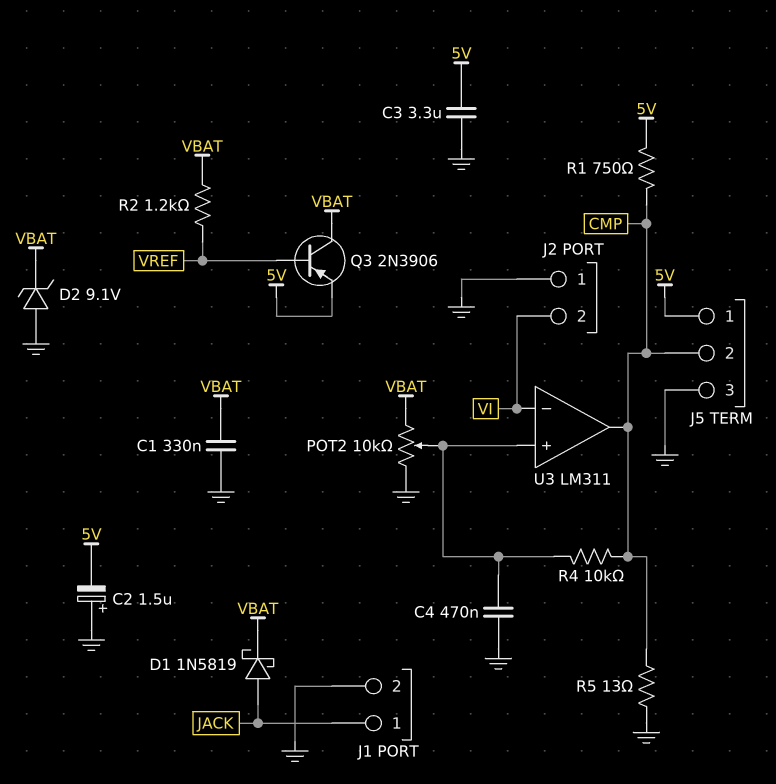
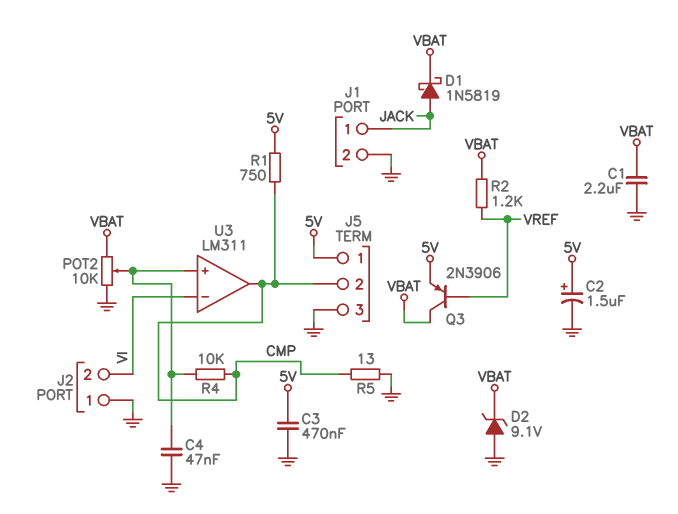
C1: 330nF (GND, VBAT) -> 2.2uF (GND, VBAT)
C2: 1.5uF (plus GND, minus 5V) -> 1.5uF (plus 5V, minus GND)
C3: 3.3uF (5V, GND) -> 470nF (5V, GND)
C4: 470nF (GND, U3/in+) -> 47nF (GND, U3/in+)

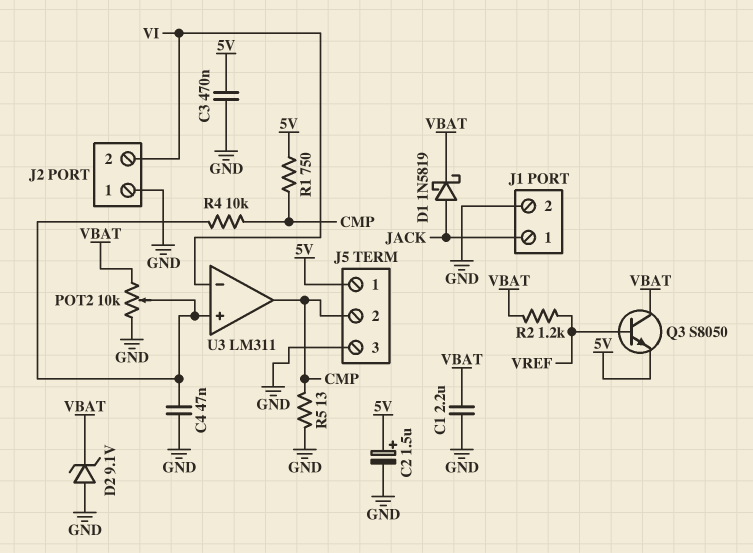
Q3: PNP 2N3906 (B VREF, C VBAT, E 5V) -> NPN S8050 (B VREF, C VBAT, E 5V)

